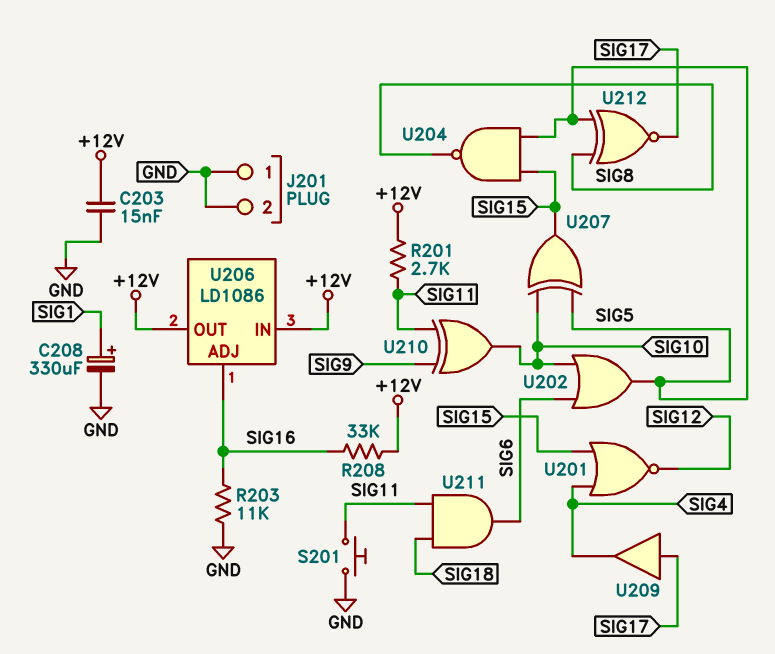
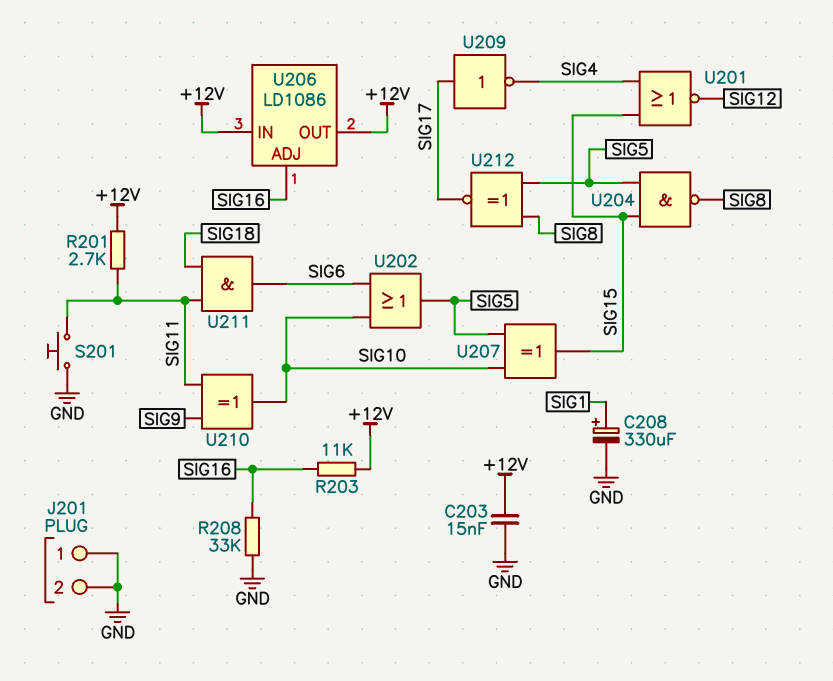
R203: 11k (GND, SIG16) -> 11k (+12V, SIG16)
R208: 33k (+12V, SIG16) -> 33k (GND, SIG16)
U209: buffer (in SIG17, out SIG4) -> NOT (in SIG17, out SIG4)

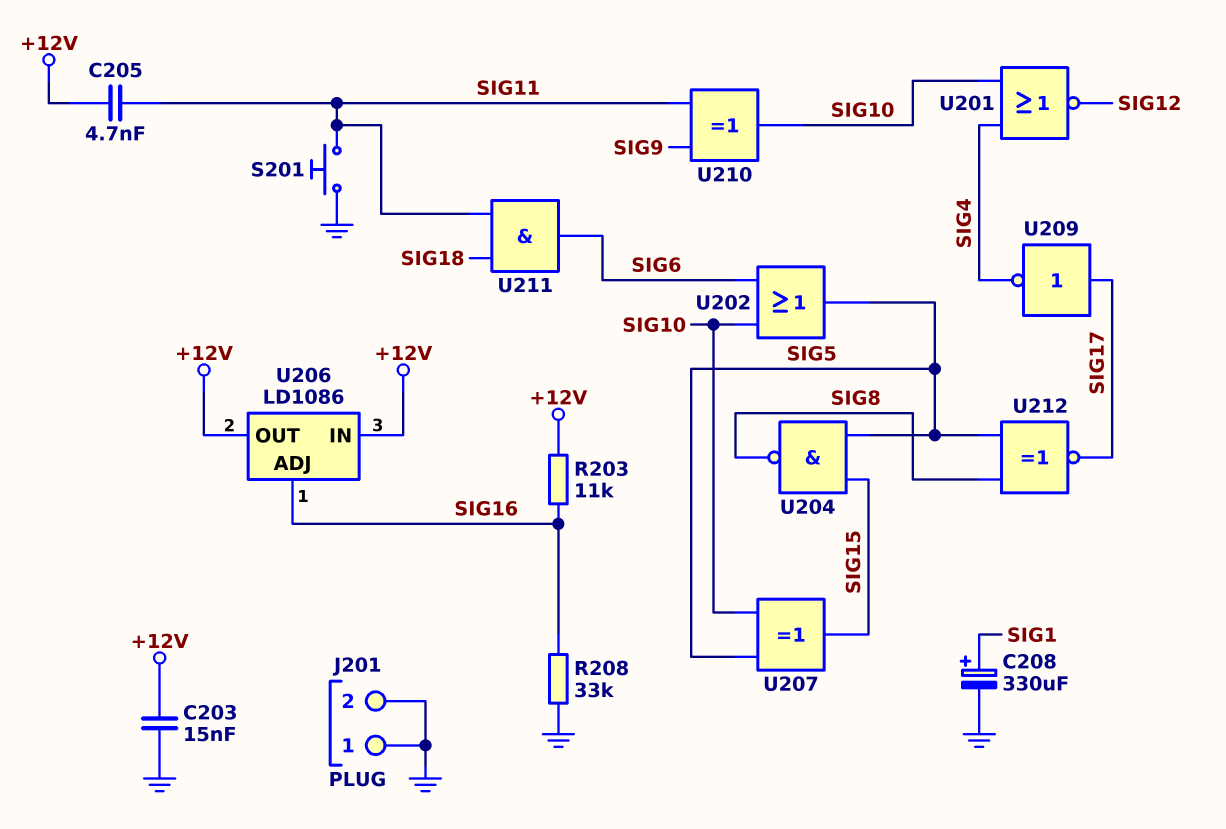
C205: none -> 4.7nF (+12V, SIG11)
R201: 2.7k (+12V, SIG11) -> none
U201: NOR (in SIG4, in SIG15, out SIG12) -> NOR (in SIG4, in SIG10, out SIG12)

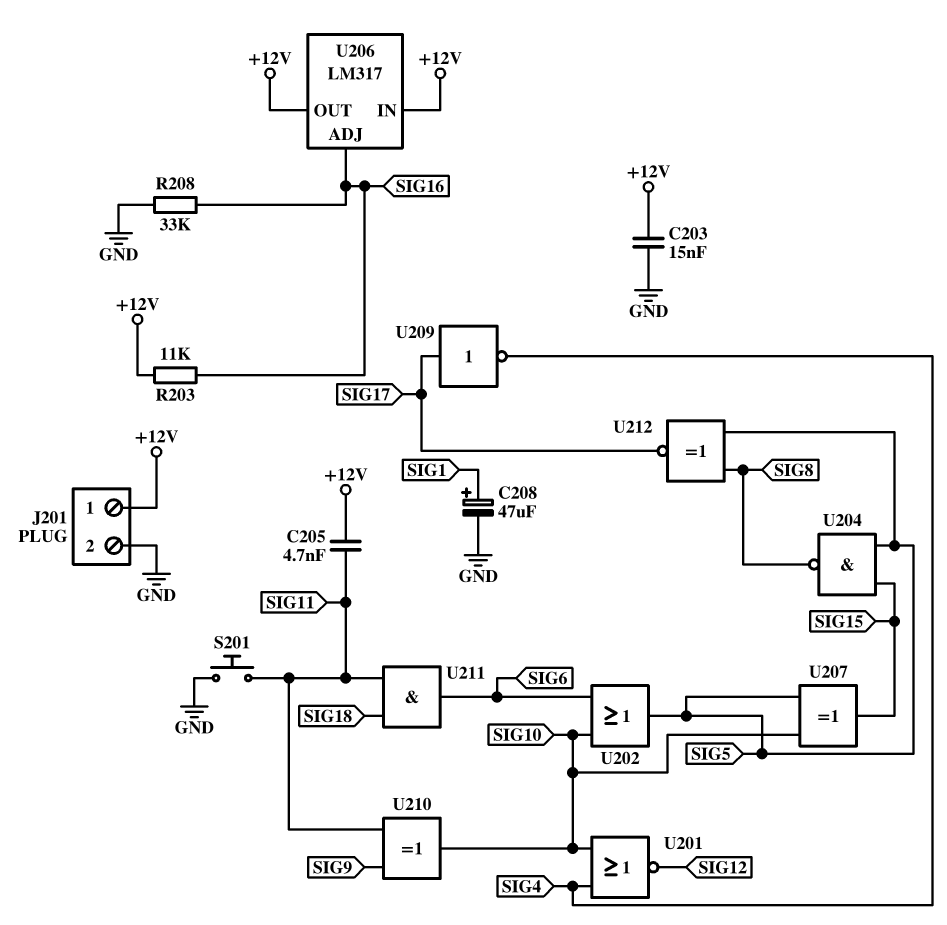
C208: 330uF (plus SIG1, minus GND) -> 47uF (plus SIG1, minus GND)
J201 pin 1: GND -> +12V
U206: LD1086 -> LM317

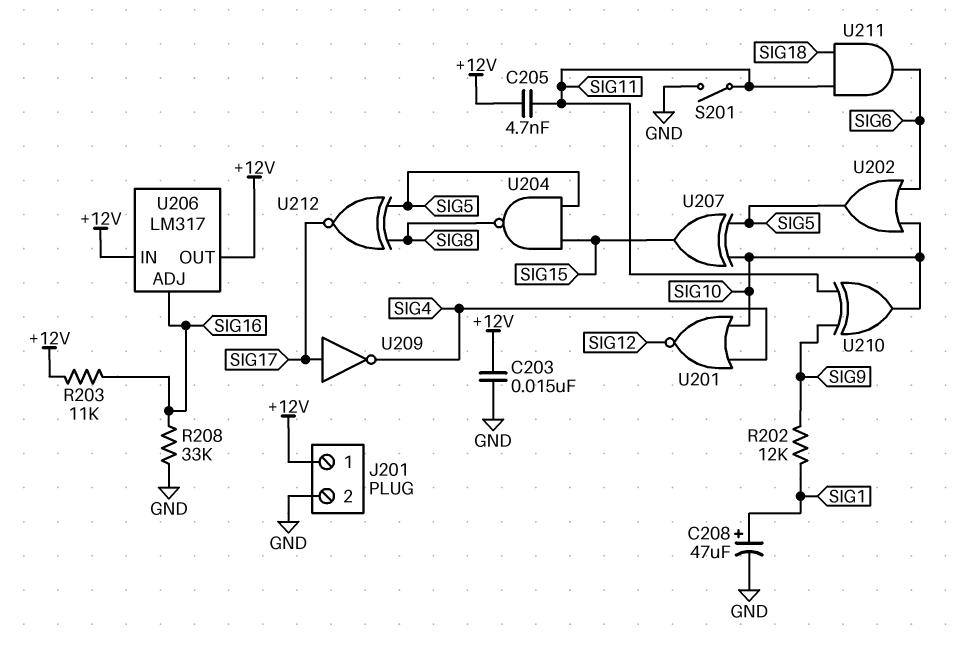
R202: none -> 12k (SIG1, SIG9)
S201: button (GND, SIG11) -> switch (GND, SIG11)

